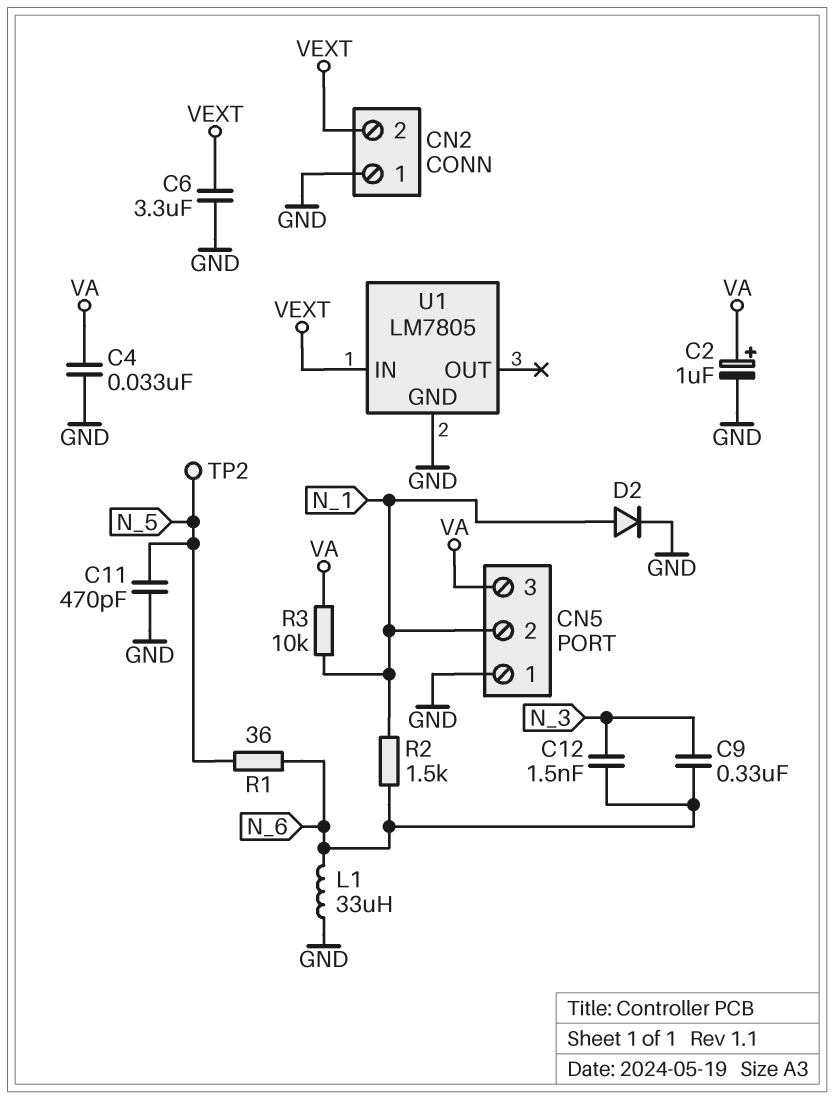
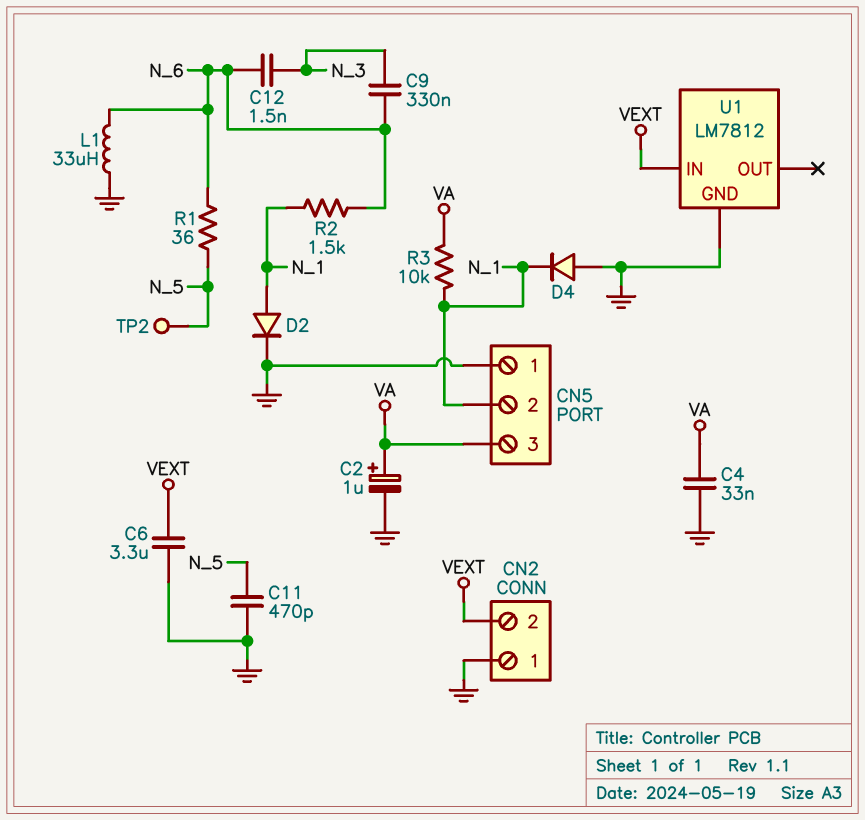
D4: none -> diode (A GND, K N_1)
U1: LM7805 -> LM7812

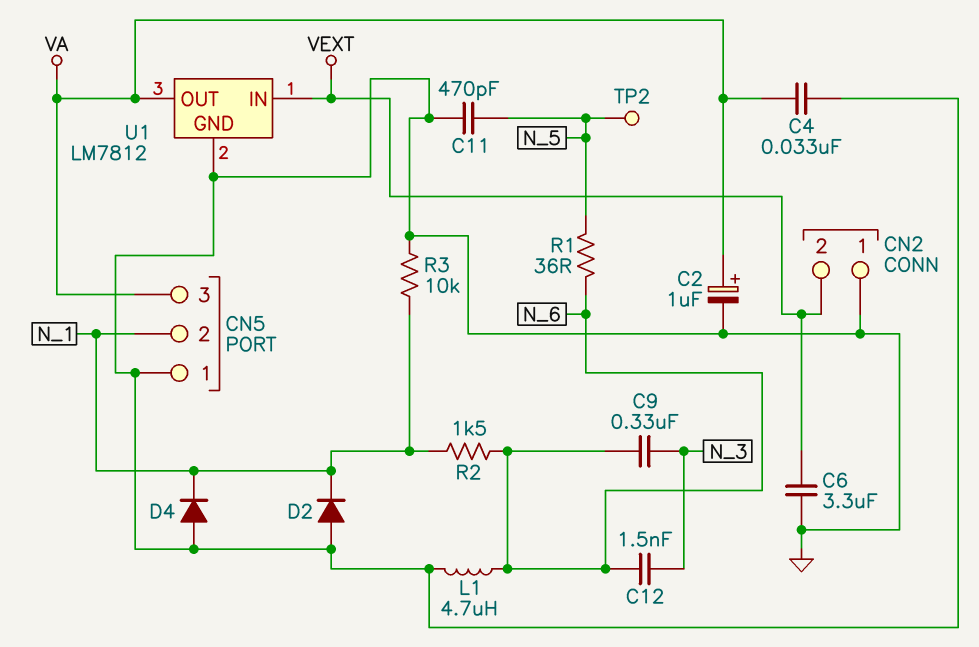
D2: diode (A N_1, K GND) -> diode (A GND, K N_1)
L1: 33uH (GND, N_6) -> 4.7uH (GND, N_6)
R3: 10k (N_1, VA) -> 10k (GND, N_1)
U1 pin OUT: none -> VA

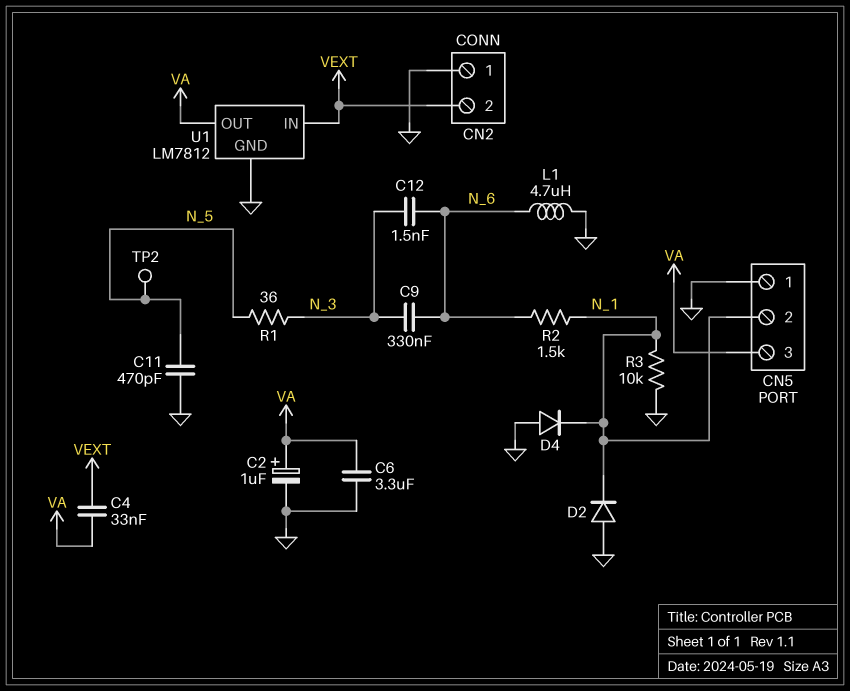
C4: 33nF (GND, VA) -> 33nF (VA, VEXT)
C6: 3.3uF (GND, VEXT) -> 3.3uF (GND, VA)
R1: 36 (N_5, N_6) -> 36 (N_3, N_5)

